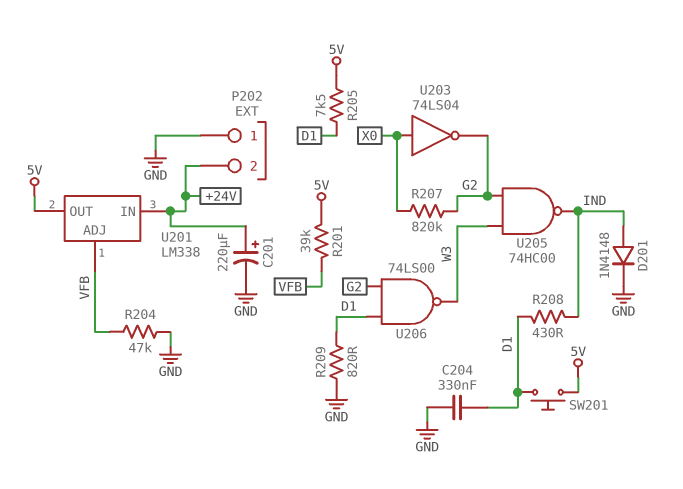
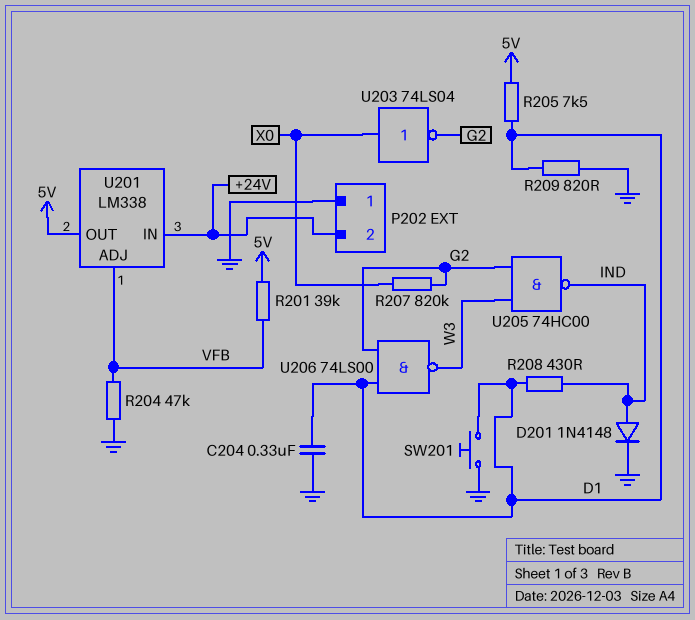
C201: 220uF (plus +24V, minus GND) -> none
SW201: button (5V, D1) -> button (D1, GND)

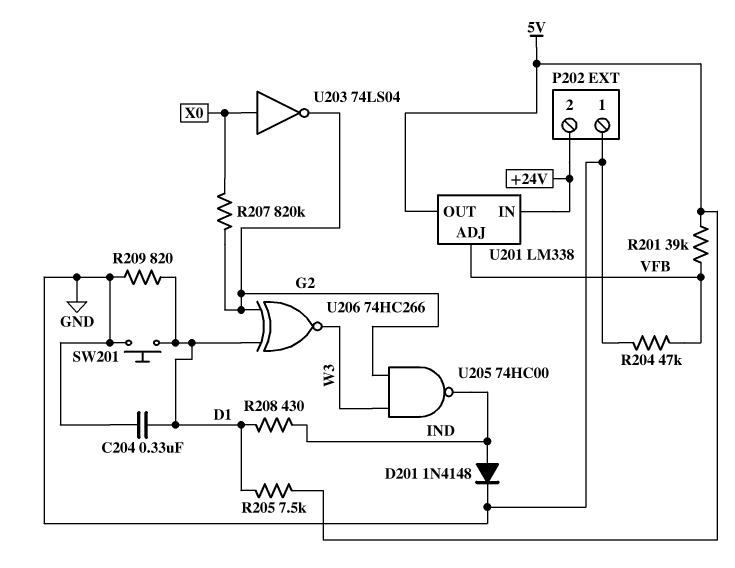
U206: NAND 74LS00 (in D1, in G2, out W3) -> XNOR 74HC266 (in D1, in G2, out W3)

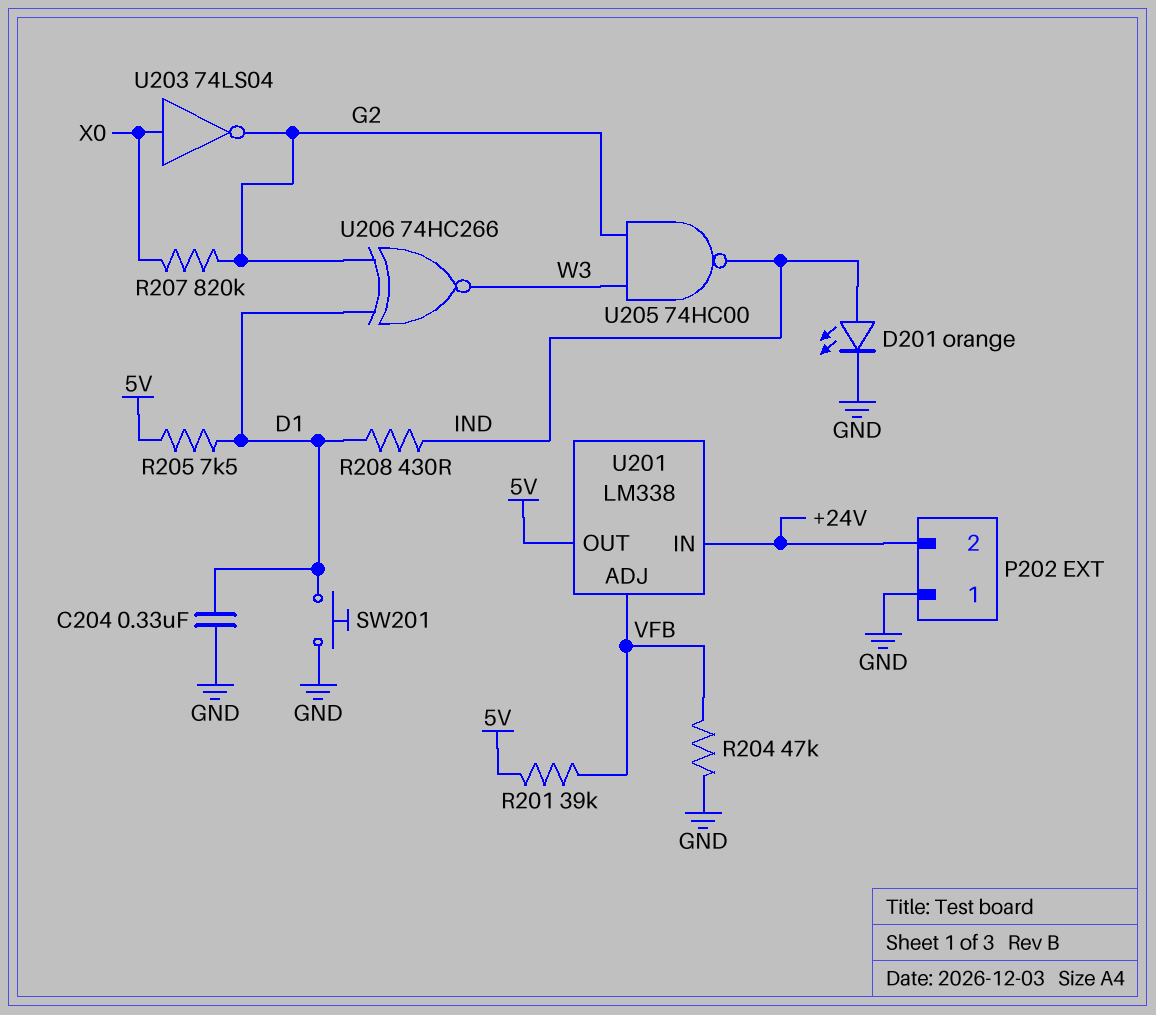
D201: diode 1N4148 (A IND, K GND) -> LED orange (A IND, K GND)
R209: 820 (D1, GND) -> none

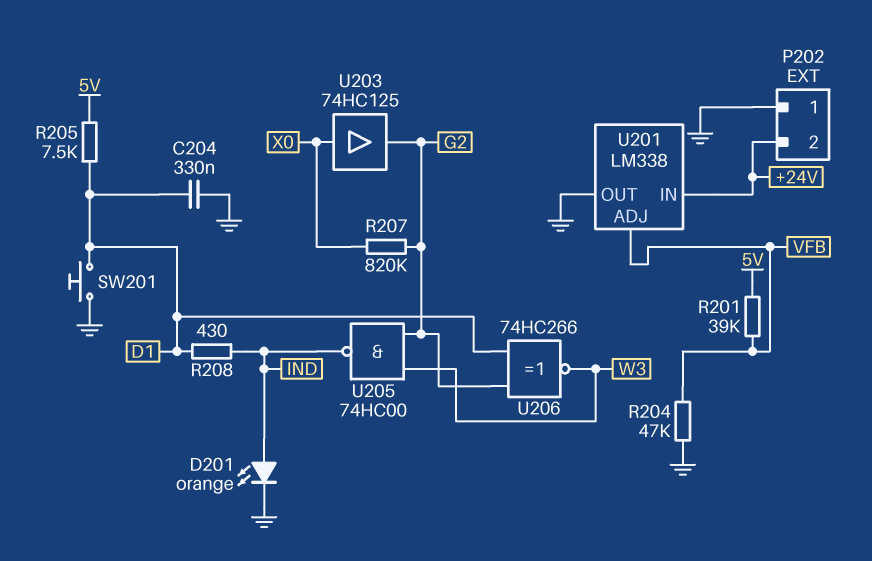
U201 pin OUT: 5V -> GND
U203: NOT 74LS04 (in X0, out G2) -> buffer 74HC125 (in X0, out G2)

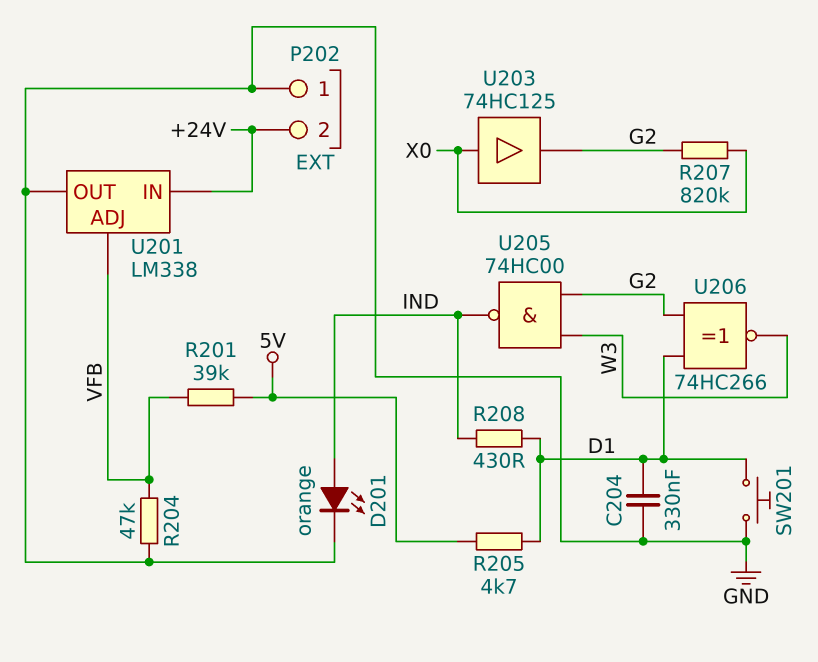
R205: 7.5k (5V, D1) -> 4.7k (5V, D1)

